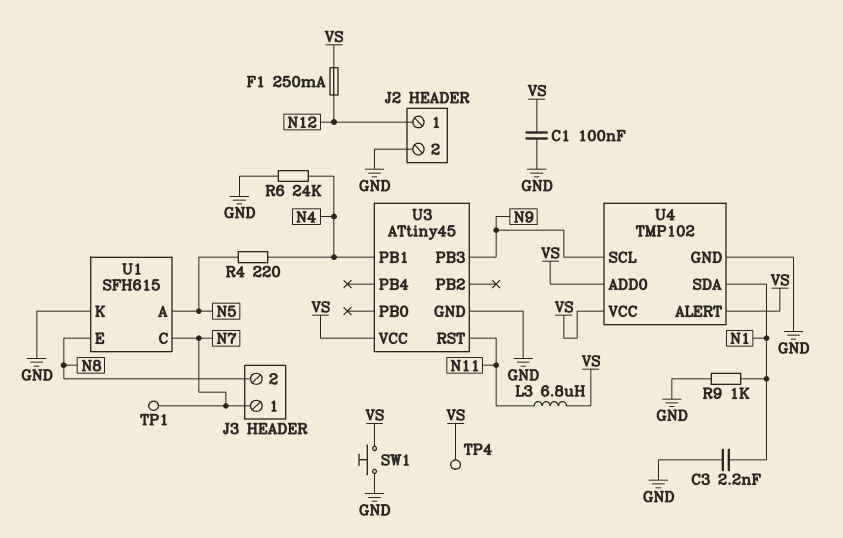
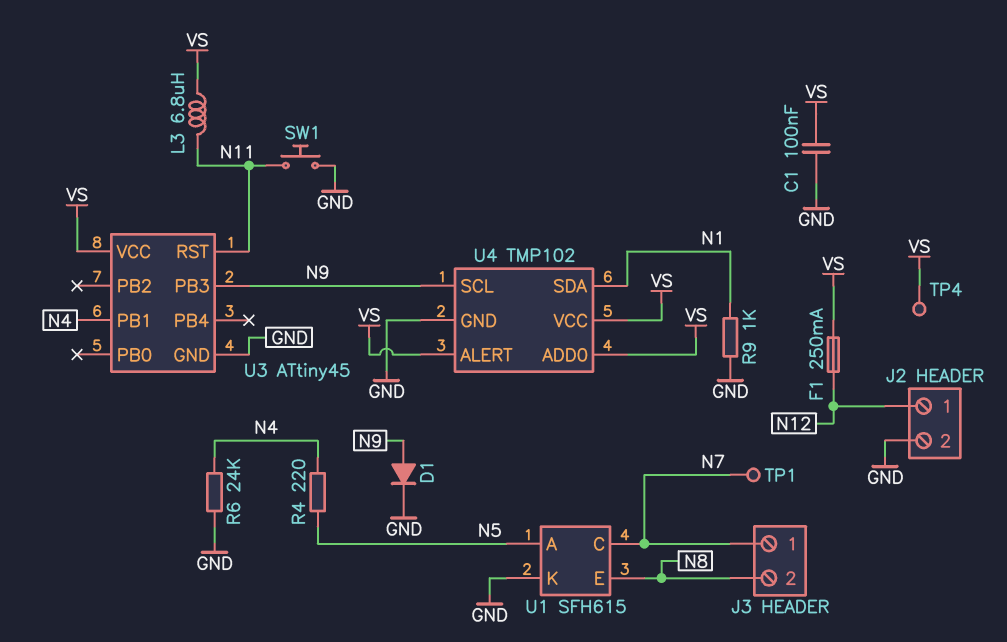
C3: 2.2nF (GND, N1) -> none
D1: none -> diode (A N9, K GND)
SW1: button (GND, VS) -> button (GND, N11)

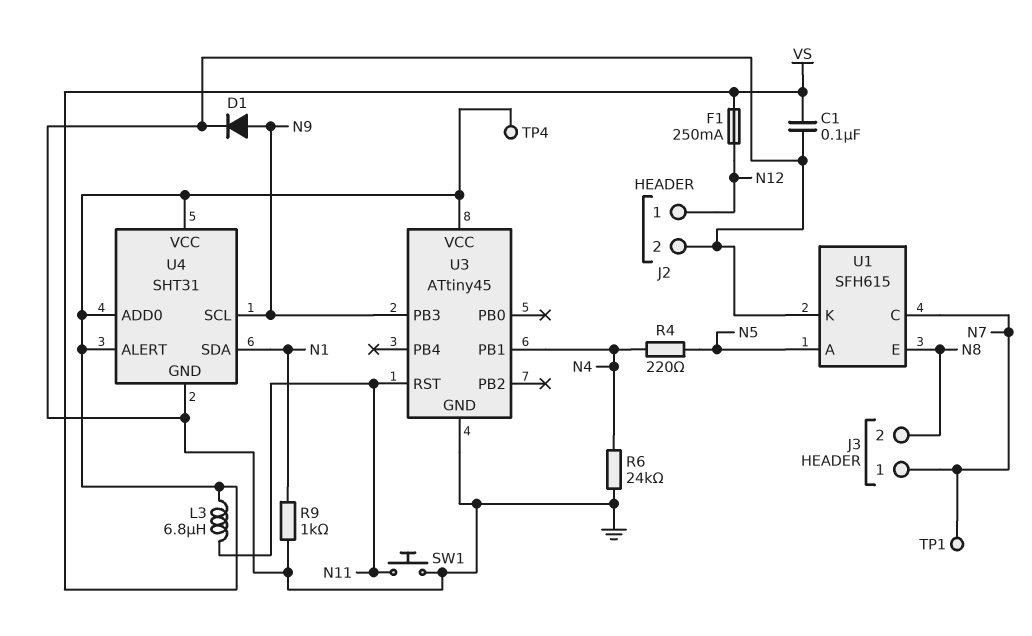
U4: TMP102 -> SHT31

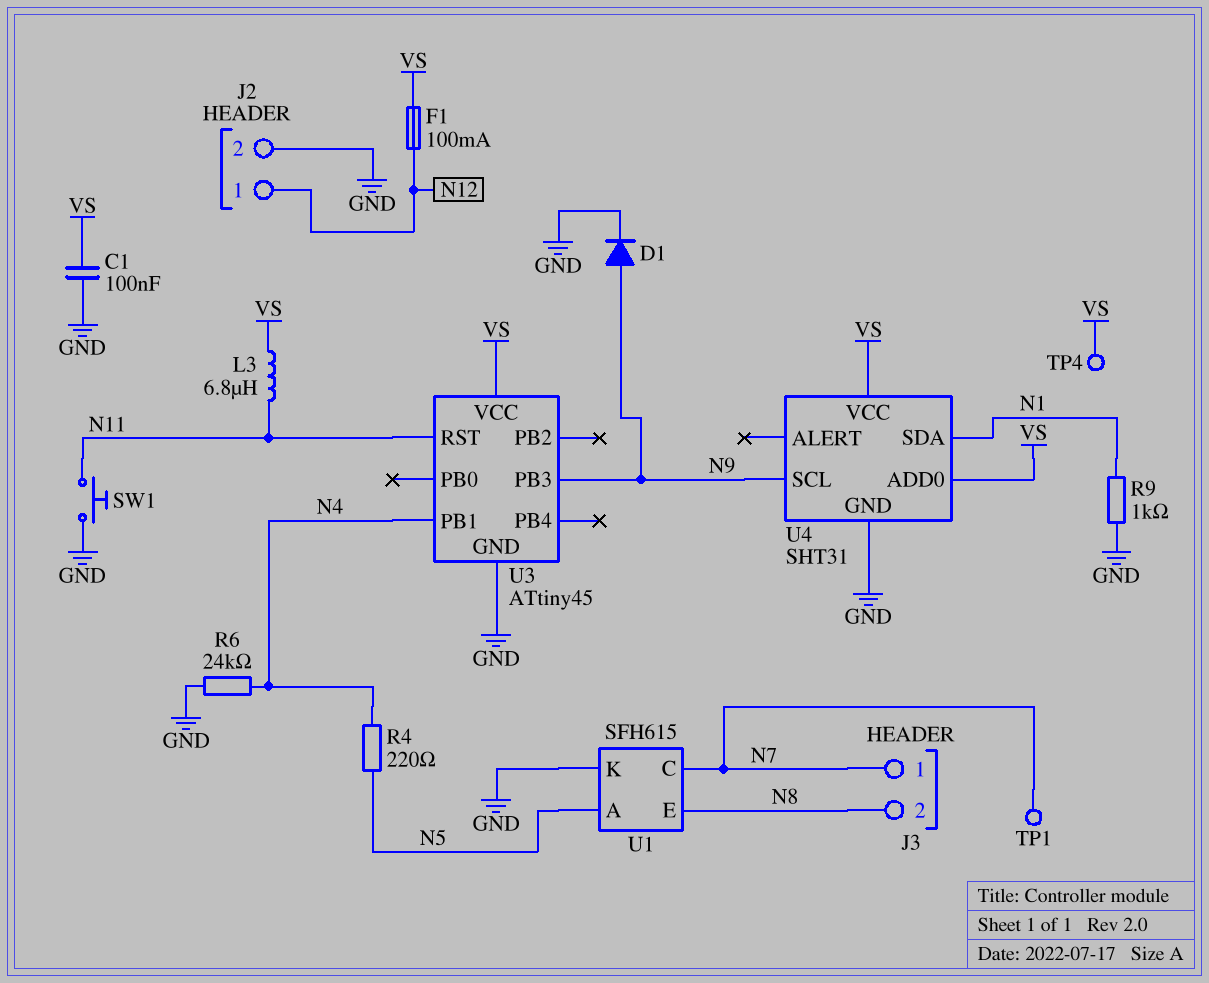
F1: 250mA (N12, VS) -> 100mA (N12, VS)
U4 pin ALERT: VS -> none

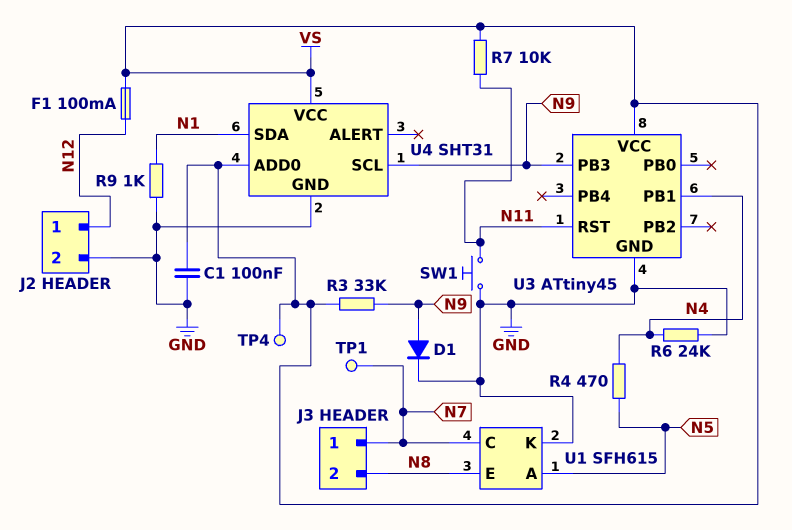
L3: 6.8uH (N11, VS) -> none
R3: none -> 33k (N9, VS)
R4: 220 (N4, N5) -> 470 (N4, N5)
R7: none -> 10k (N11, VS)

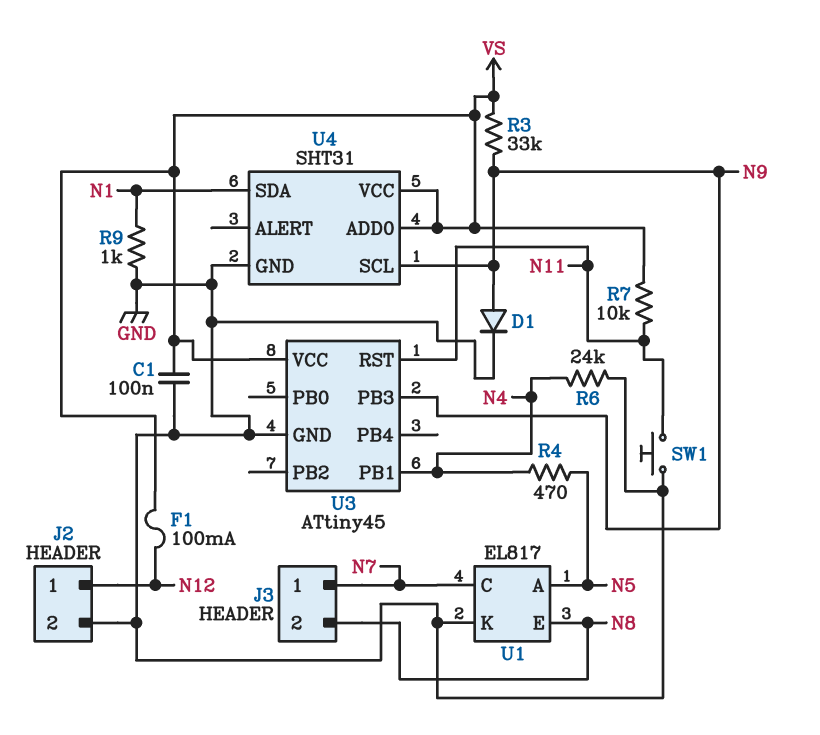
TP1: test point (N7) -> none
TP4: test point (VS) -> none
U1: SFH615 -> EL817

